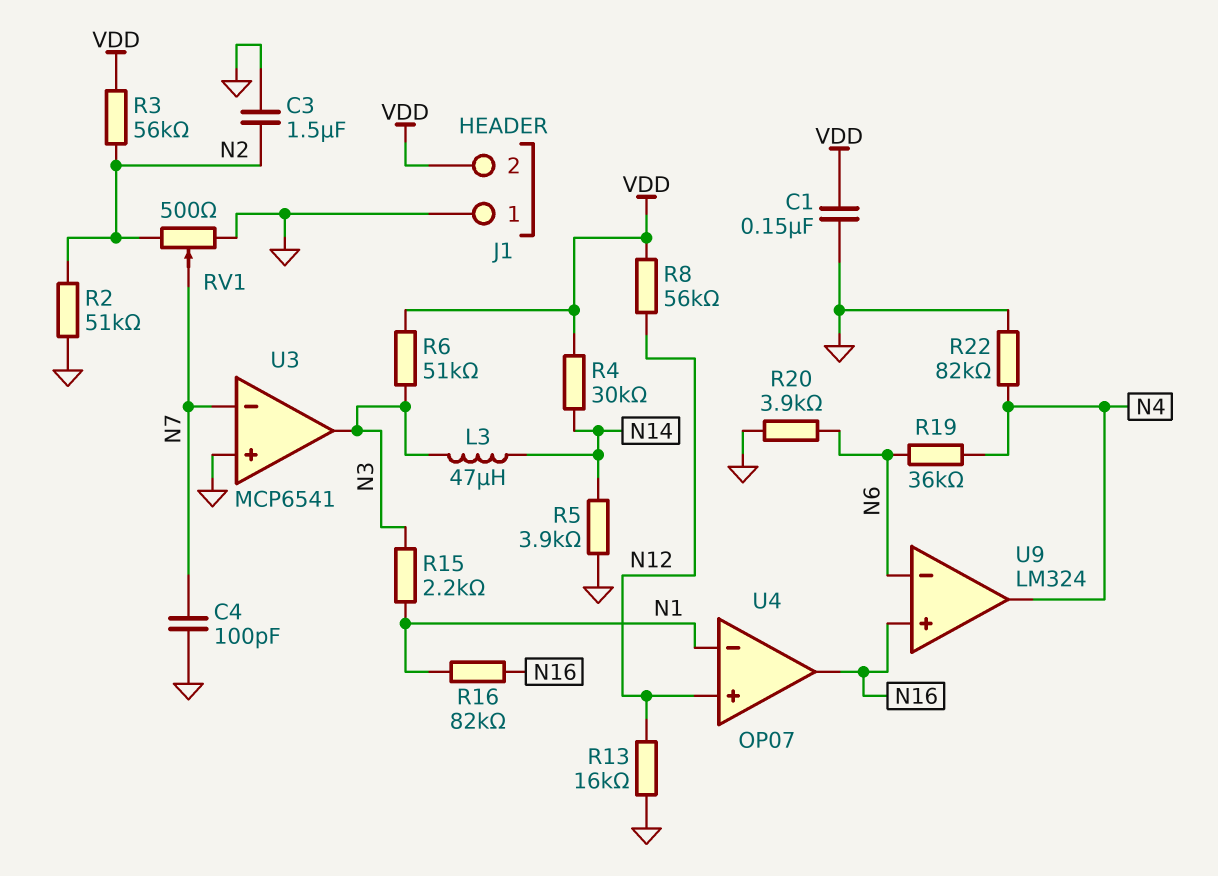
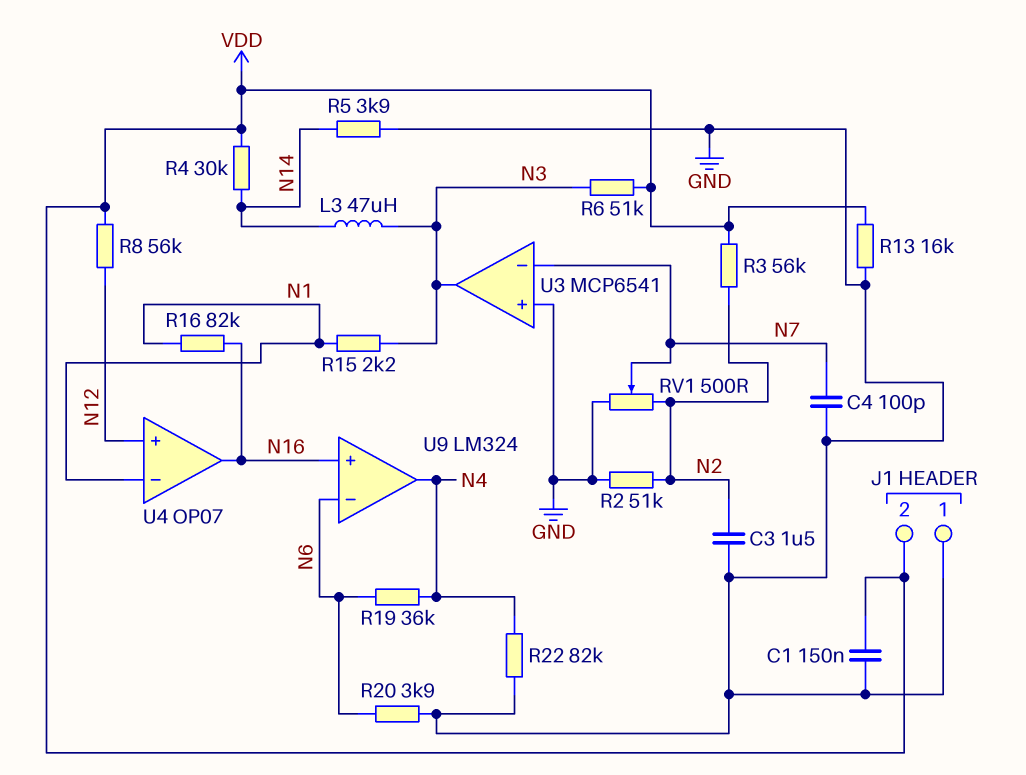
R13: 16k (GND, N12) -> 16k (GND, VDD)

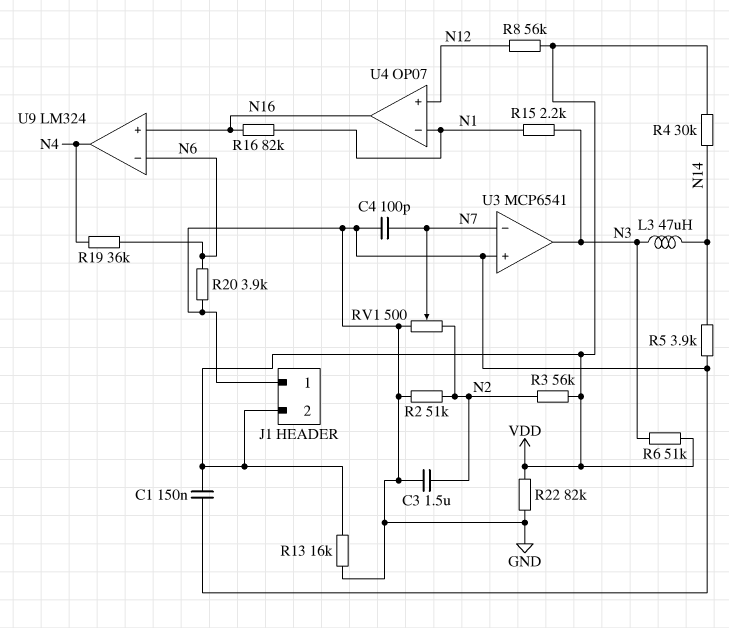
R22: 82k (GND, N4) -> 82k (GND, VDD)

